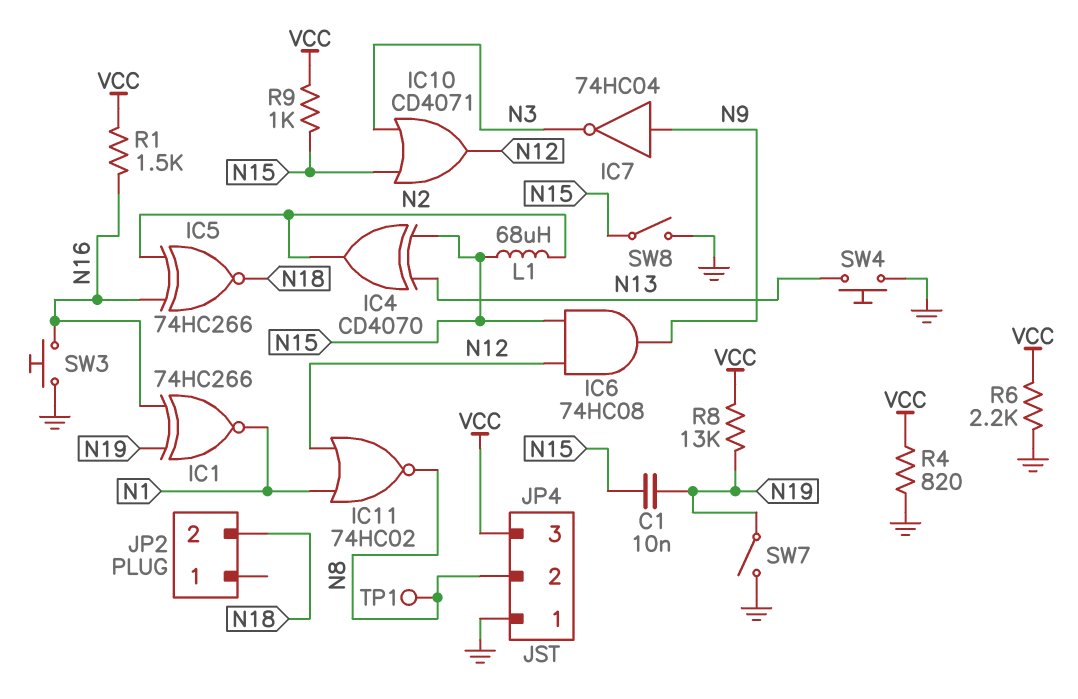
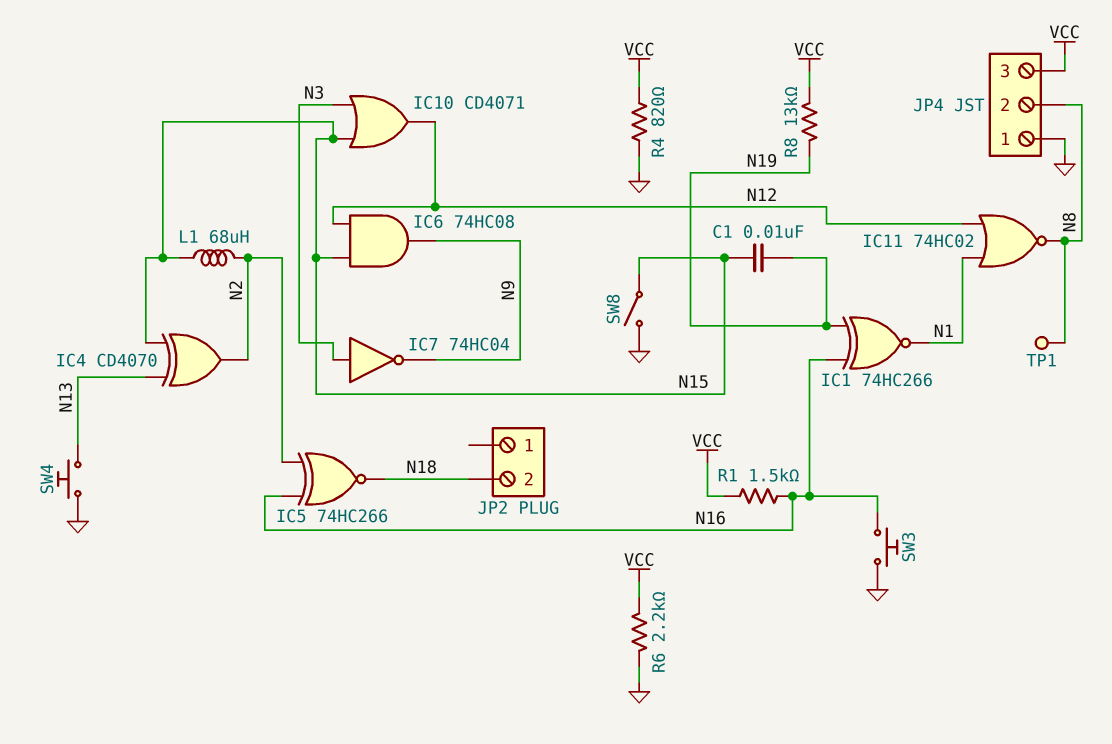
IC7: NOT 74HC04 (in N9, out N3) -> NOT 74HC04 (in N3, out N9)
R9: 1k (N15, VCC) -> none
SW7: switch (GND, N19) -> none

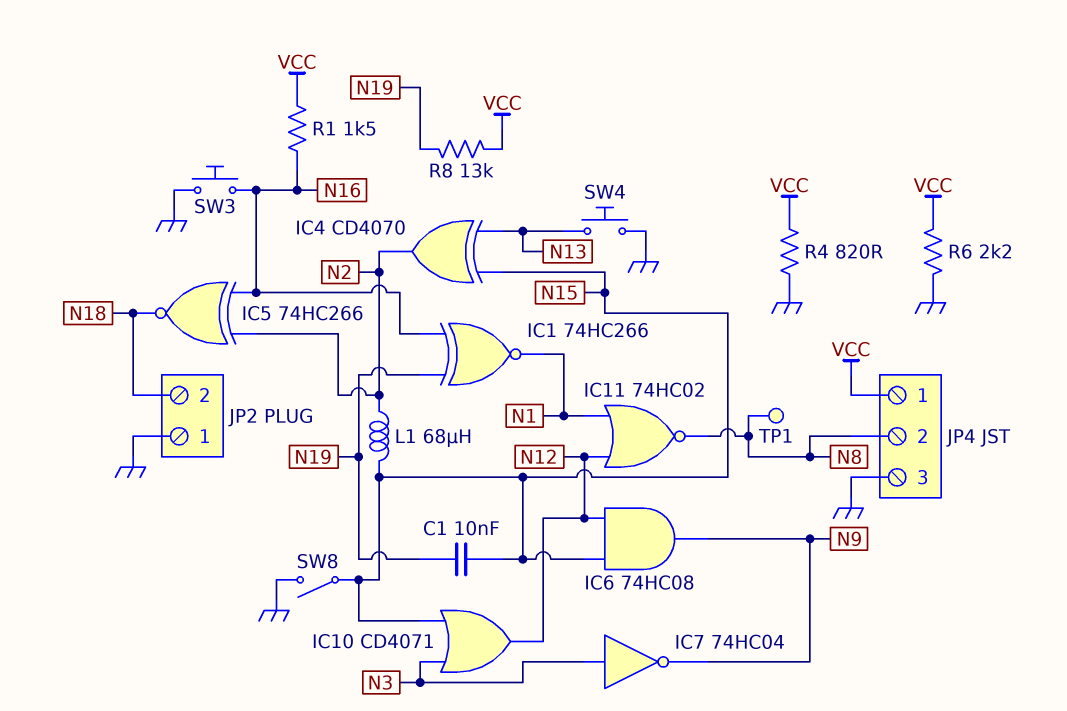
JP2 pin 1: none -> GND
JP4 pin 1: GND -> VCC
JP4 pin 3: VCC -> GND

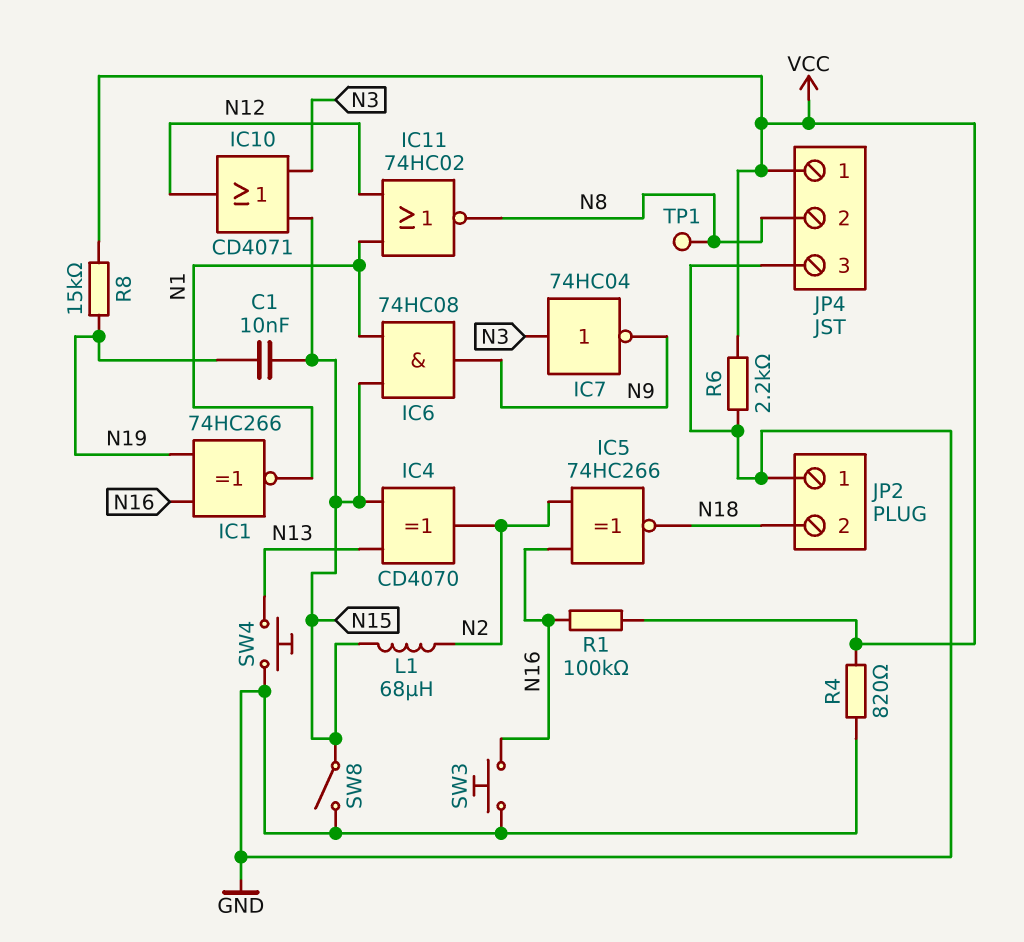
IC6: AND 74HC08 (in N12, in N15, out N9) -> AND 74HC08 (in N1, in N15, out N9)
R1: 1.5k (N16, VCC) -> 100k (N16, VCC)
R8: 13k (N19, VCC) -> 15k (N19, VCC)

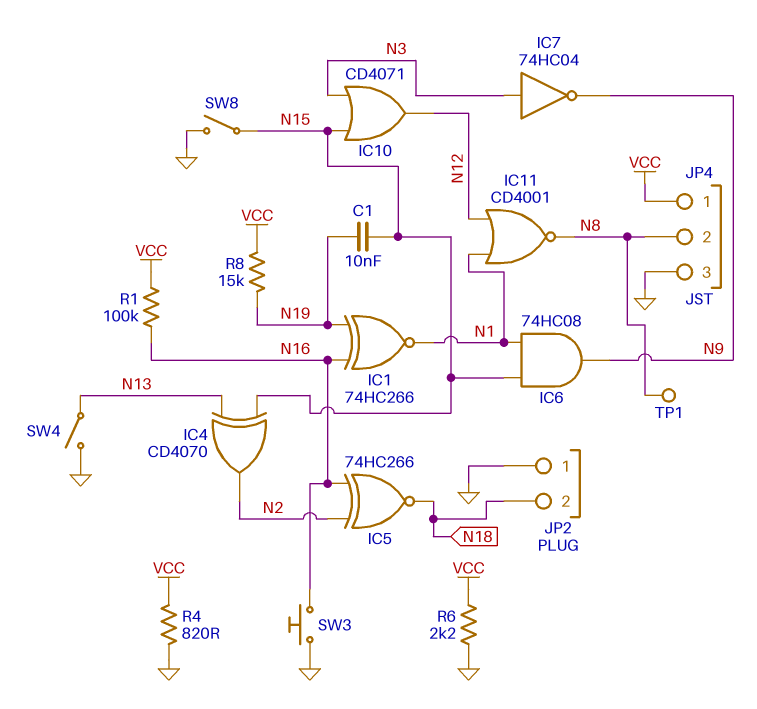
IC11: NOR 74HC02 (in N1, in N12, out N8) -> NOR CD4001 (in N1, in N12, out N8)
L1: 68uH (N2, N15) -> none
SW4: button (GND, N13) -> switch (GND, N13)

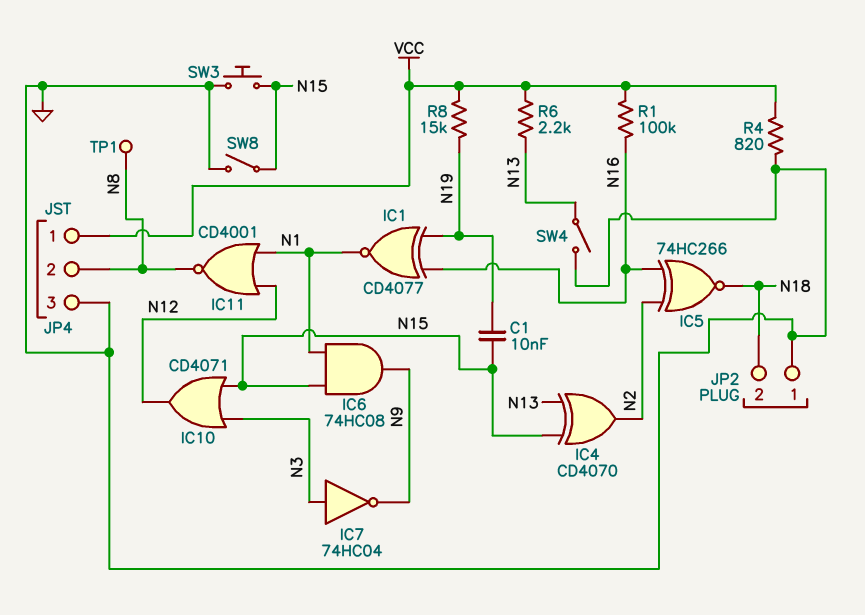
IC1: XNOR 74HC266 (in N16, in N19, out N1) -> XNOR CD4077 (in N16, in N19, out N1)
R6: 2.2k (GND, VCC) -> 2.2k (N13, VCC)
SW3: button (GND, N16) -> button (GND, N15)

